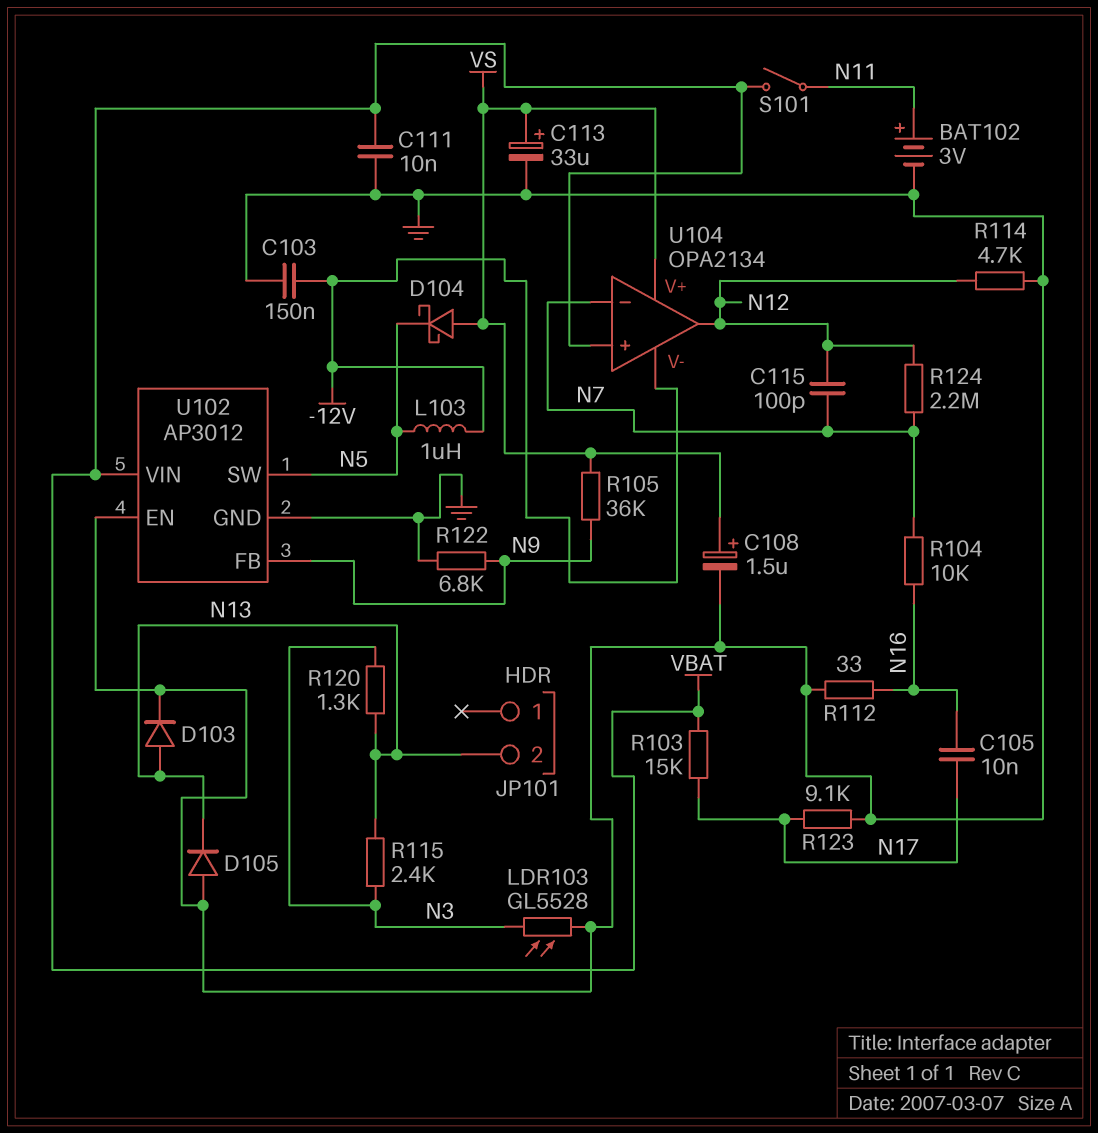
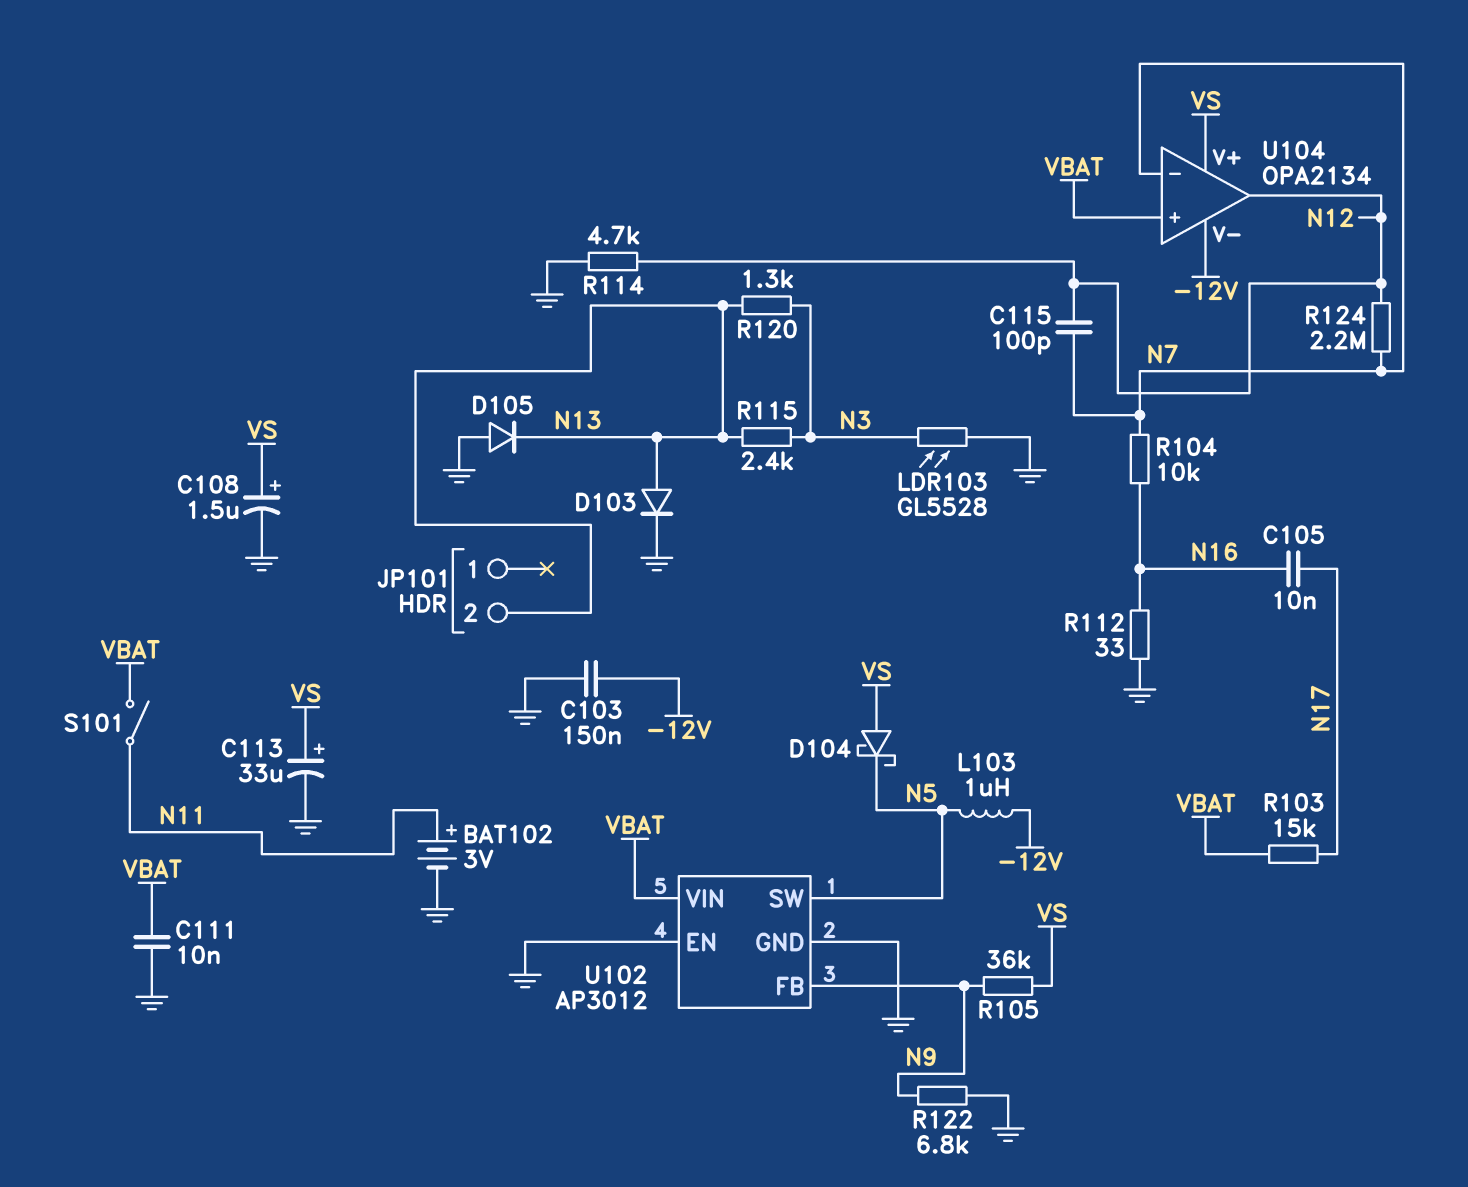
R123: 9.1k (GND, N17) -> none

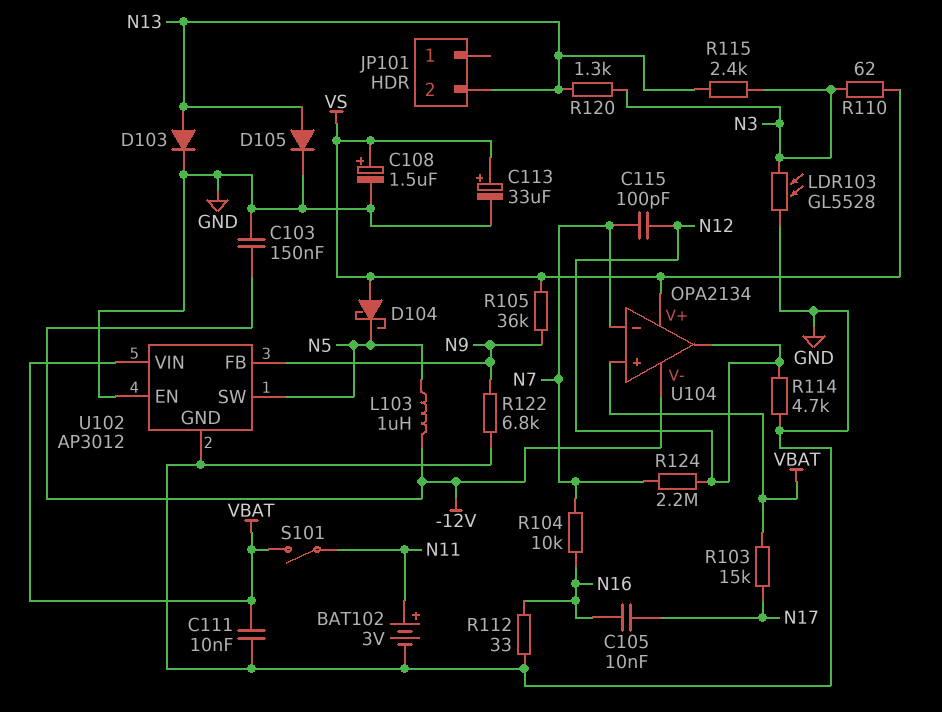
D105: diode (A GND, K N13) -> diode (A N13, K GND)
R110: none -> 62 (N3, VS)

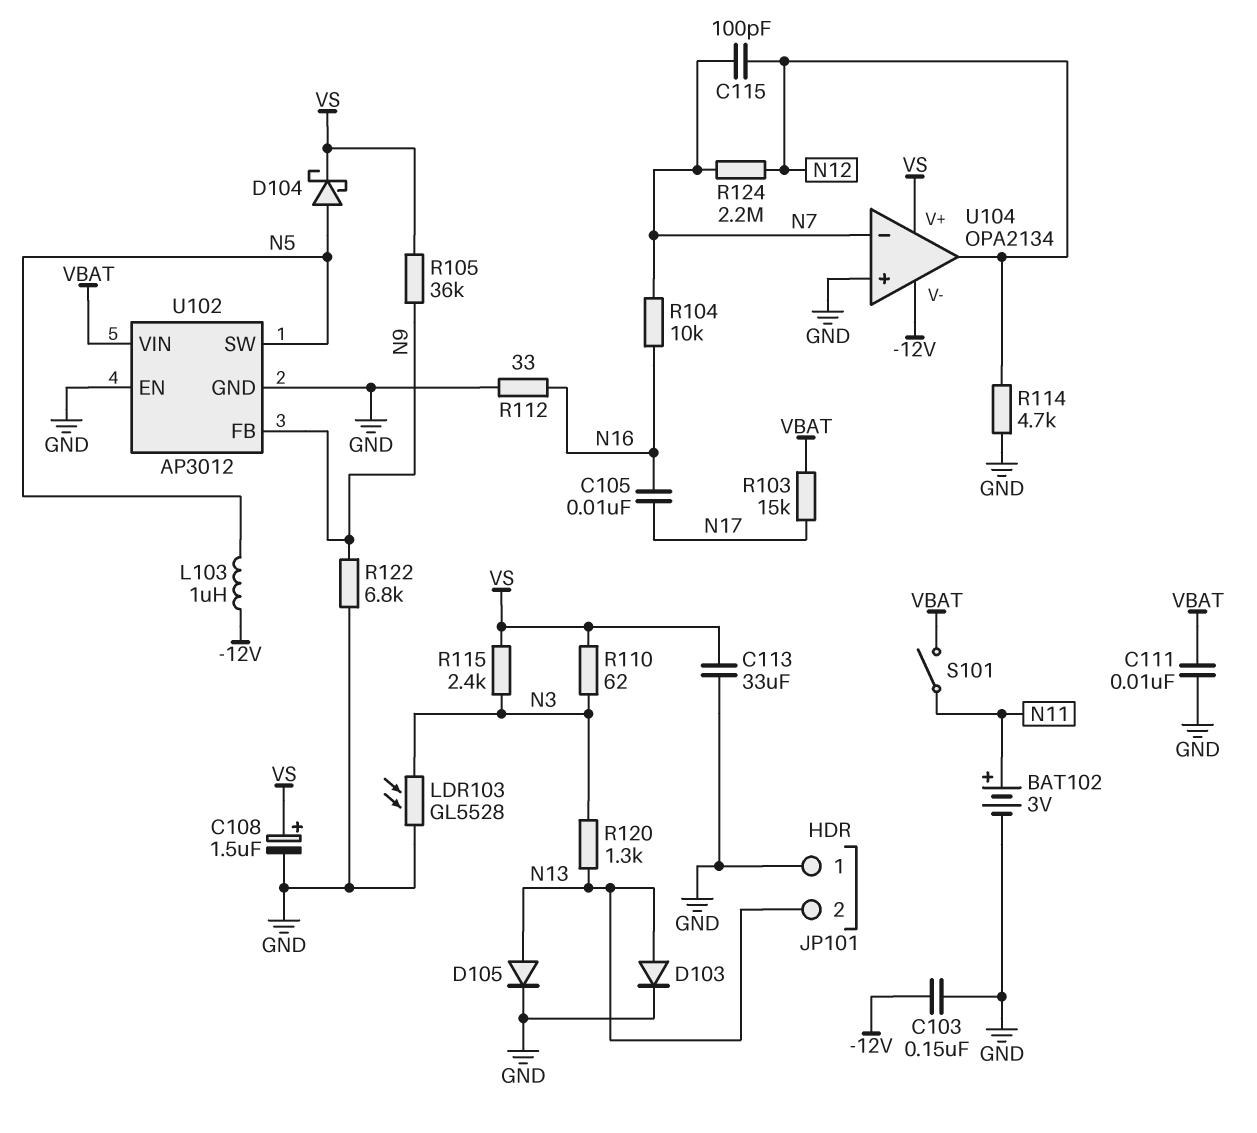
C113: 33uF (plus VS, minus GND) -> 33uF (GND, VS)
D104: schottky (A VS, K N5) -> schottky (A N5, K VS)
JP101 pin 1: none -> GND
R115: 2.4k (N3, N13) -> 2.4k (N3, VS)
U104 pin in+: VBAT -> GND

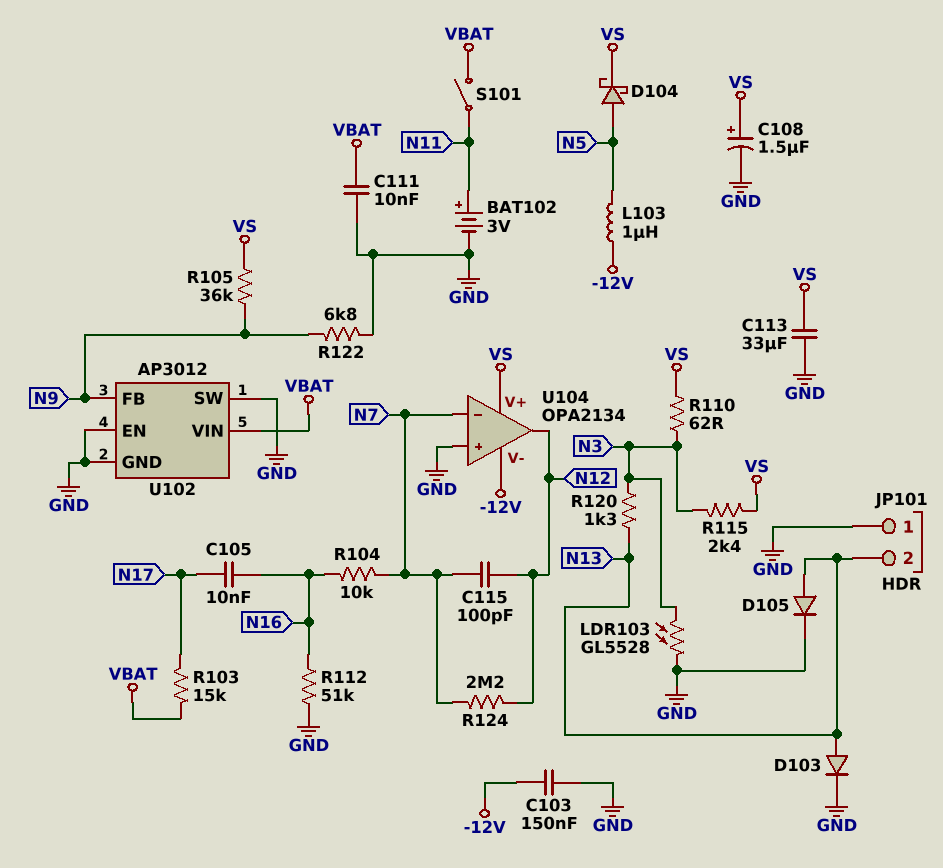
R112: 33 (GND, N16) -> 51k (GND, N16)
R114: 4.7k (GND, N12) -> none
U102 pin SW: N5 -> GND

